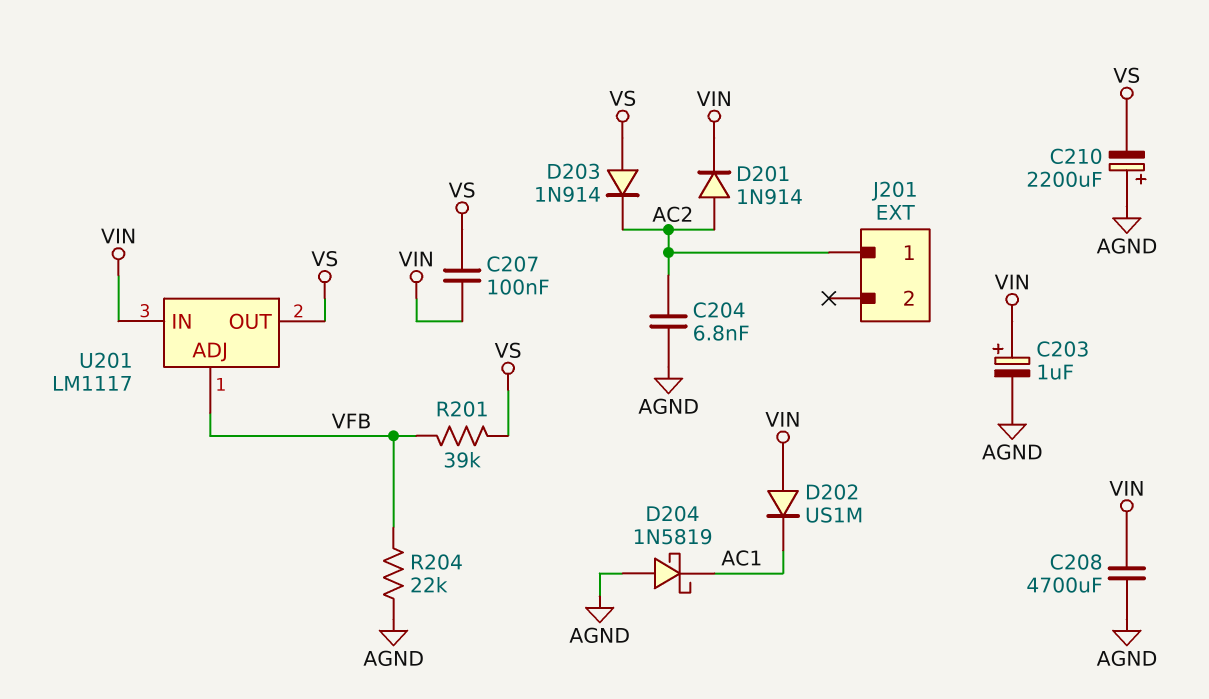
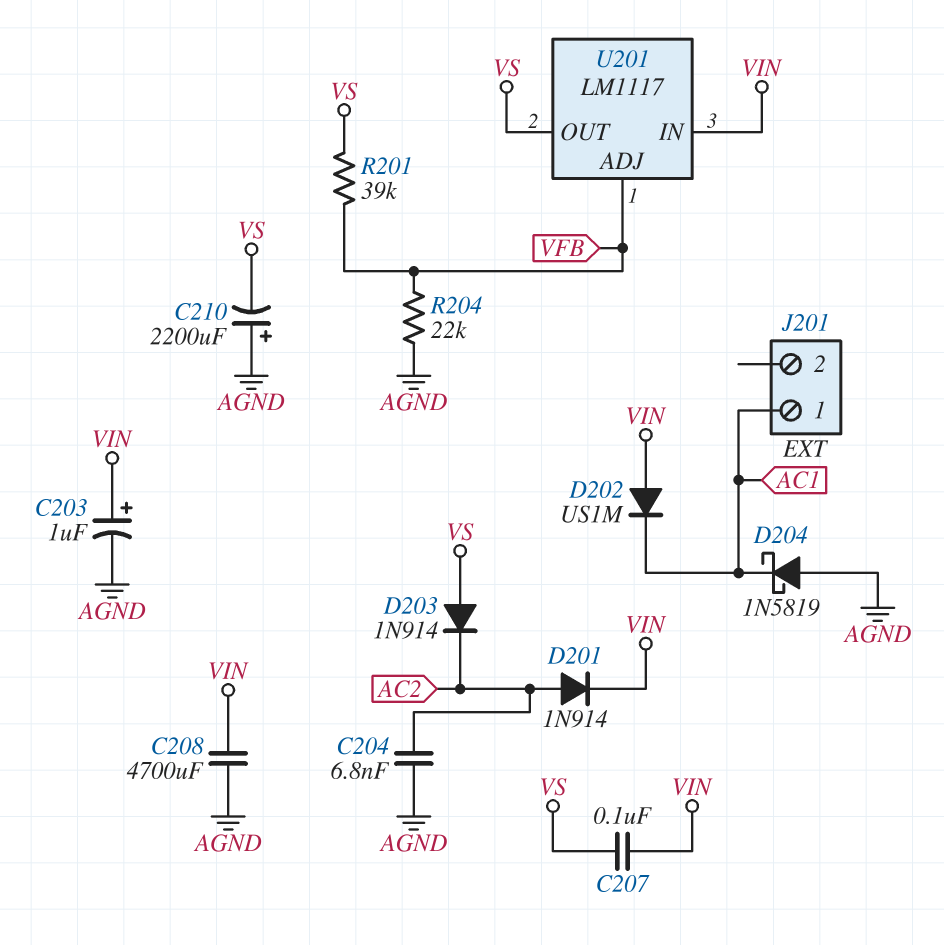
J201 pin 1: AC2 -> AC1

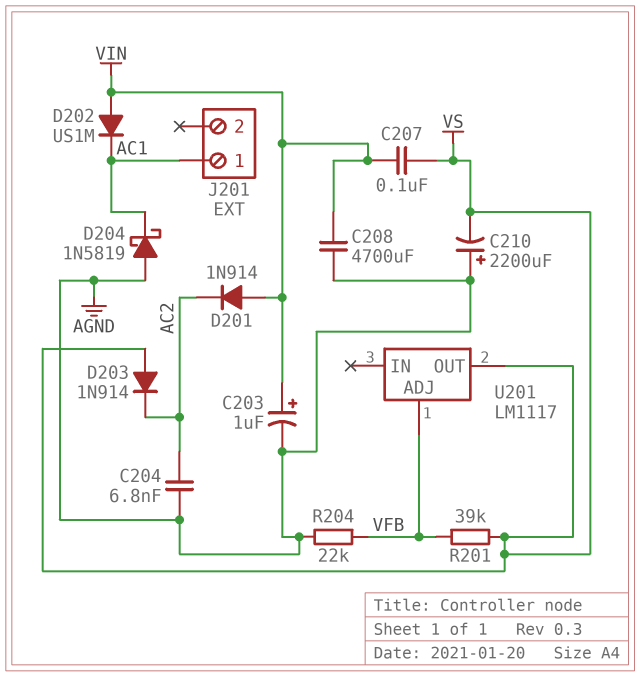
D201: diode 1N914 (A AC2, K VIN) -> diode 1N914 (A VIN, K AC2)
U201 pin IN: VIN -> none

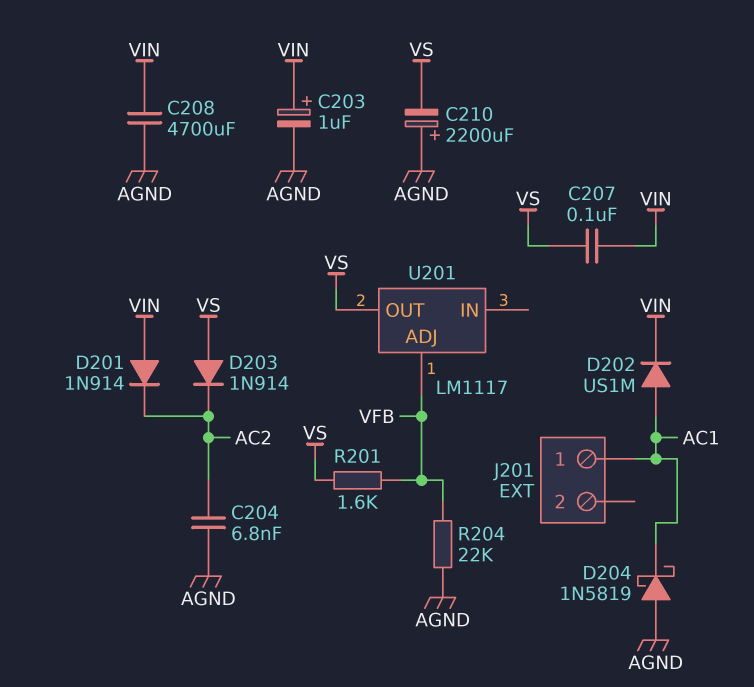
D202: diode US1M (A VIN, K AC1) -> diode US1M (A AC1, K VIN)
R201: 39k (VFB, VS) -> 1.6k (VFB, VS)

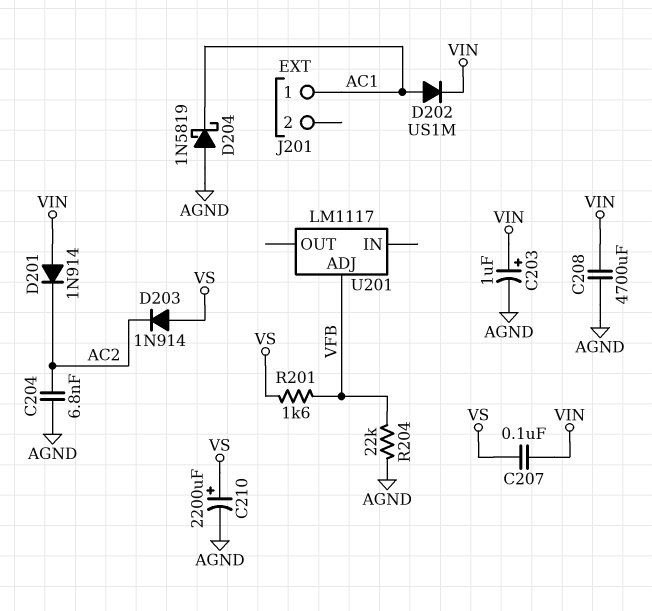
C210: 2200uF (plus AGND, minus VS) -> 2200uF (plus VS, minus AGND)
U201 pin OUT: VS -> none

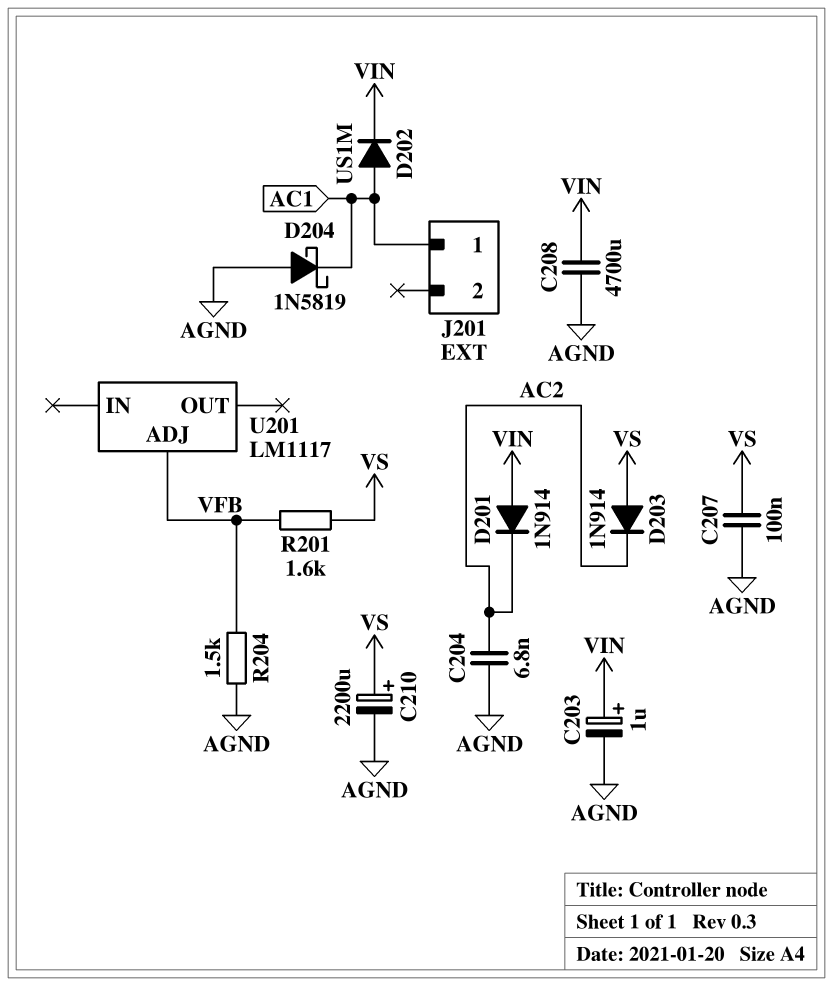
C207: 100nF (VIN, VS) -> 100nF (AGND, VS)
R204: 22k (AGND, VFB) -> 1.5k (AGND, VFB)

